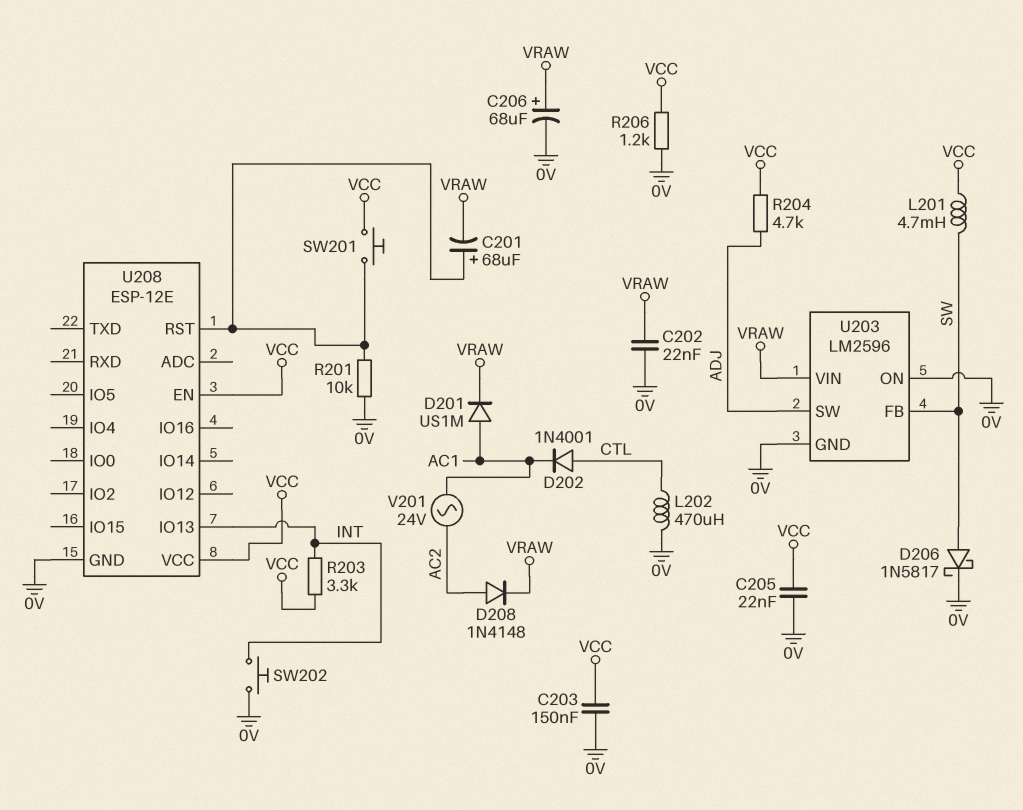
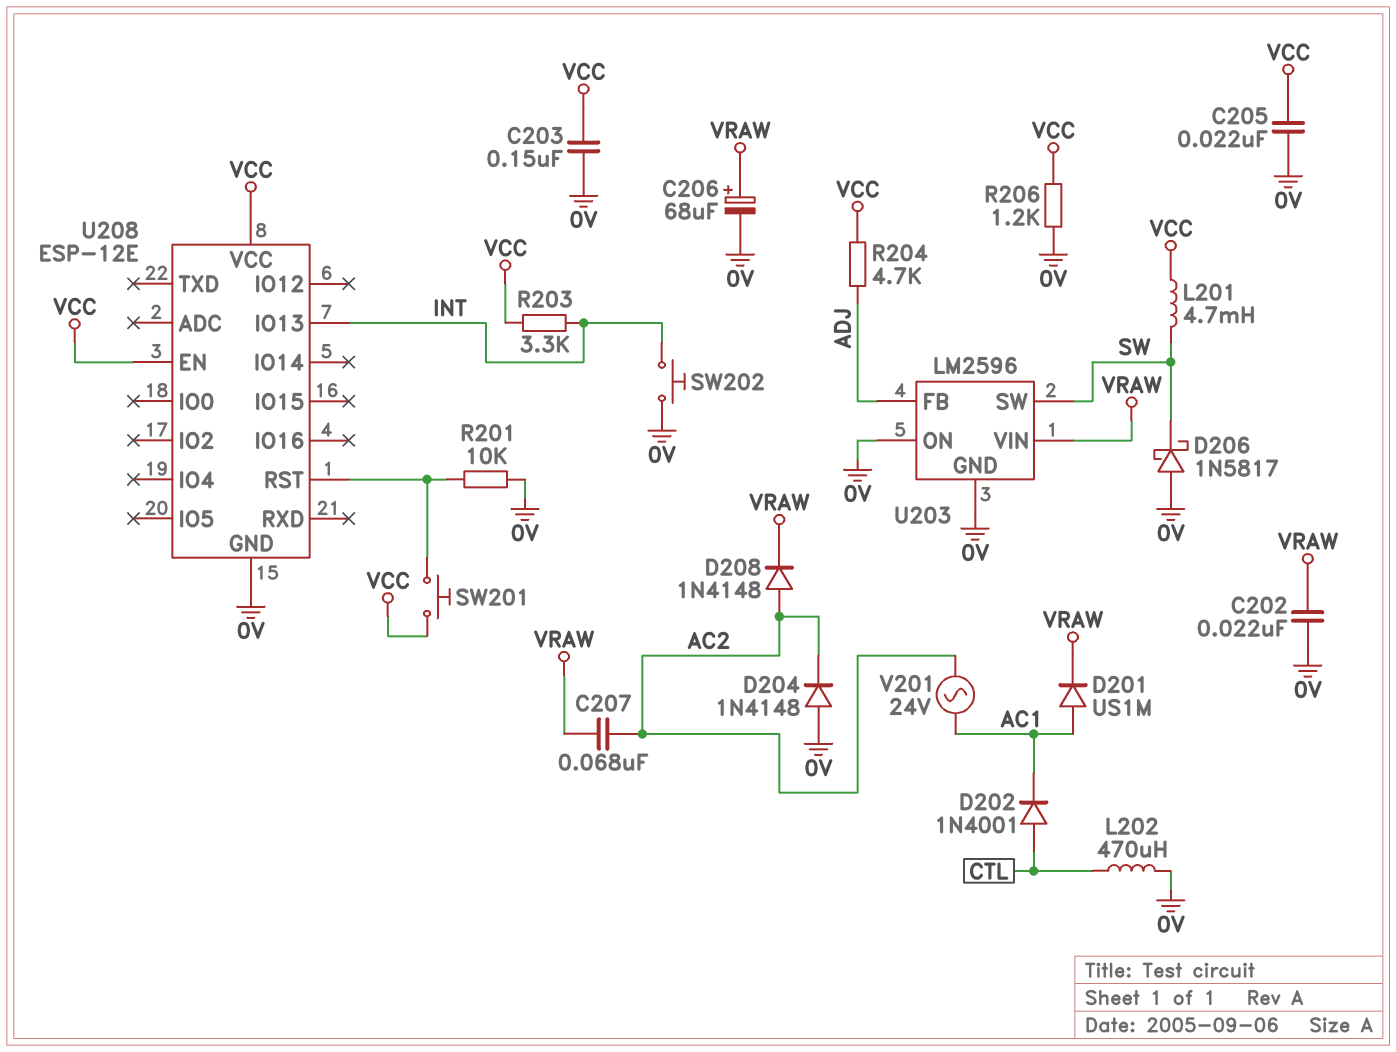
C201: 68uF (plus U208/RST, minus VRAW) -> none
C207: none -> 68nF (AC2, VRAW)
D204: none -> diode 1N4148 (A 0V, K AC2)
D206: schottky 1N5817 (A SW, K 0V) -> schottky 1N5817 (A 0V, K SW)
U203 pin FB: SW -> ADJ
U203 pin SW: ADJ -> SW

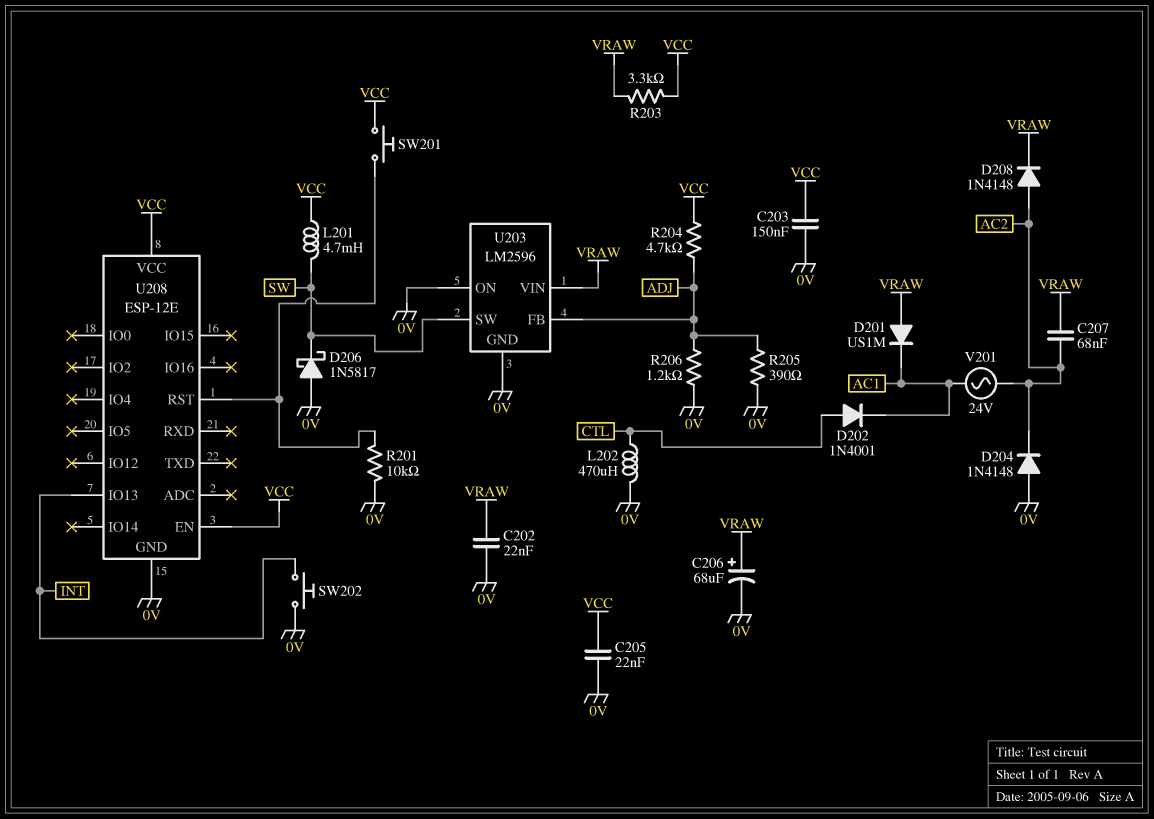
D201: diode US1M (A AC1, K VRAW) -> diode US1M (A VRAW, K AC1)
R203: 3.3k (INT, VCC) -> 3.3k (VCC, VRAW)
R205: none -> 390 (0V, ADJ)
R206: 1.2k (0V, VCC) -> 1.2k (0V, ADJ)

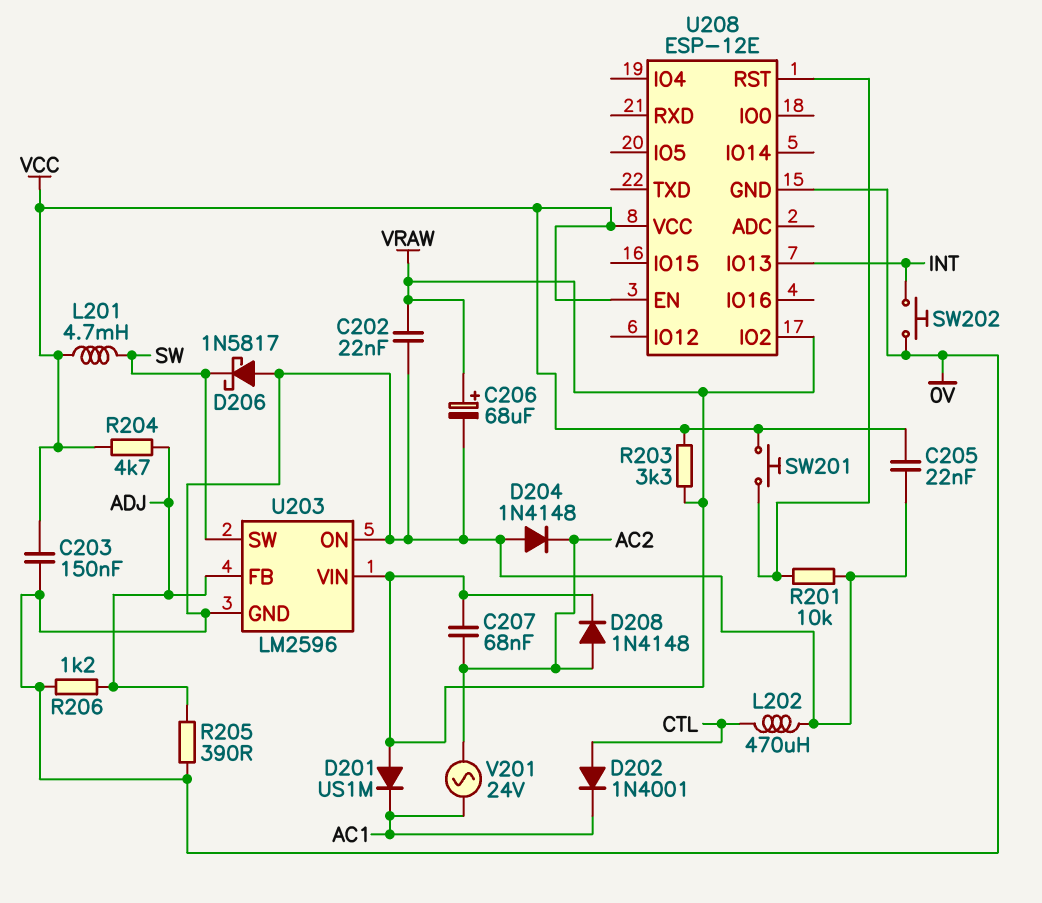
U208 pin IO2: none -> VRAW

